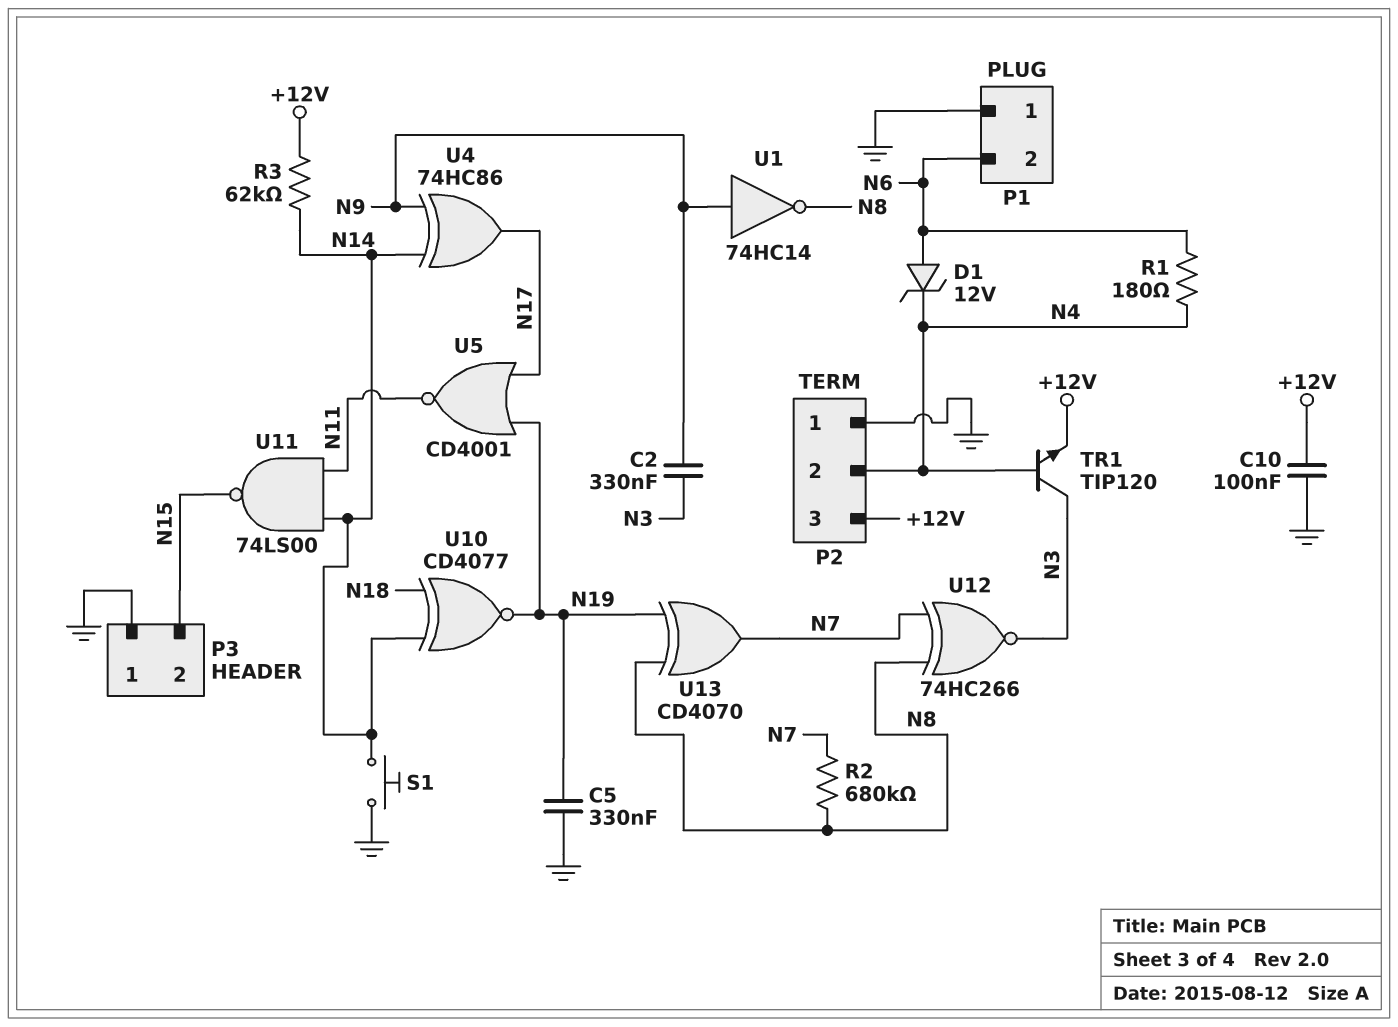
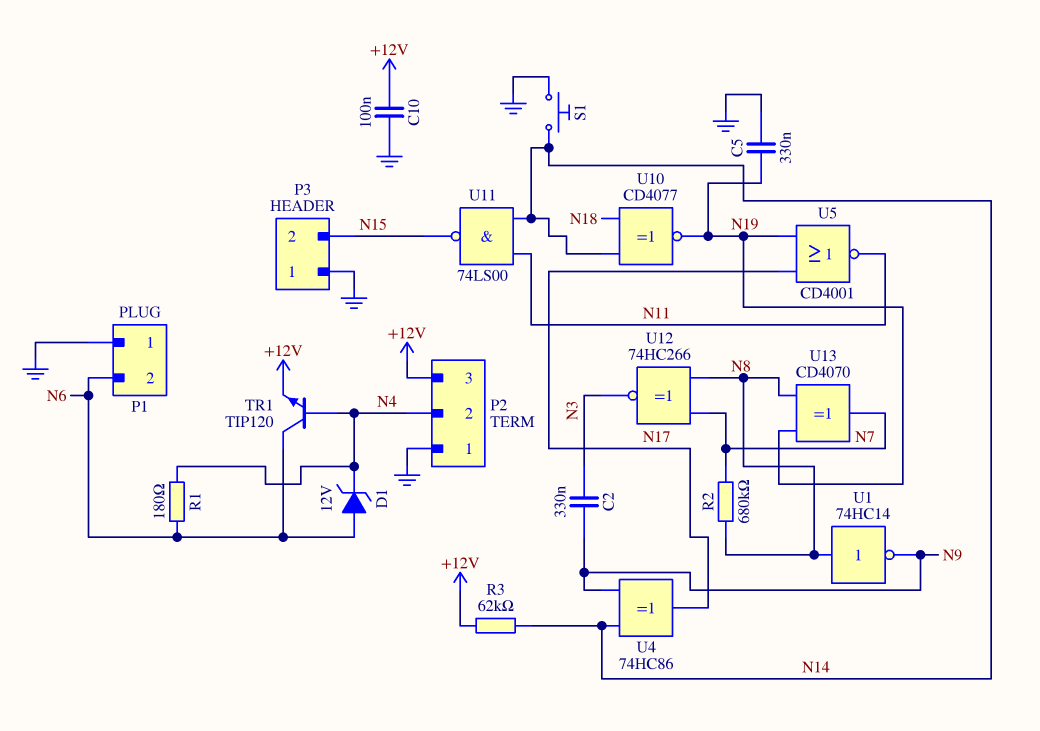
TR1: NPN TIP120 (B N4, C N3, E +12V) -> NPN TIP120 (B N4, C N6, E +12V)
U1: NOT 74HC14 (in N9, out N8) -> NOT 74HC14 (in N8, out N9)

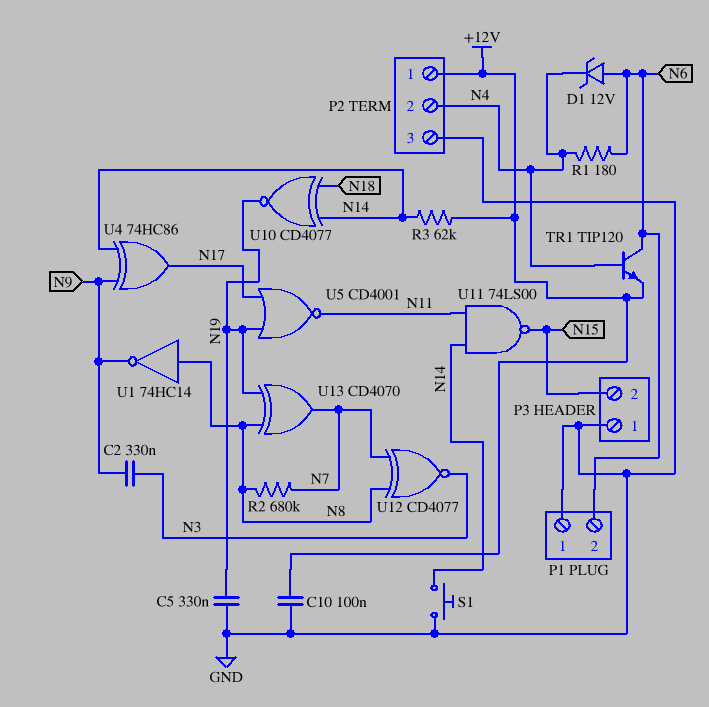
P2 pin 1: GND -> +12V
P2 pin 3: +12V -> GND
U12: XNOR 74HC266 (in N7, in N8, out N3) -> XNOR CD4077 (in N7, in N8, out N3)

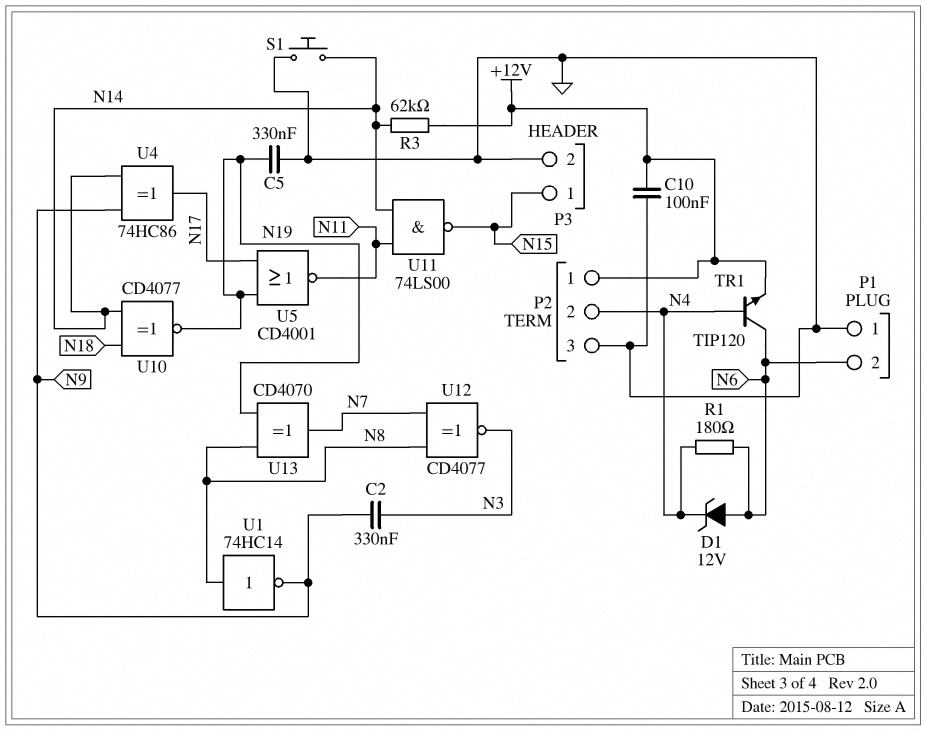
P3 pin 1: GND -> N15
P3 pin 2: N15 -> GND
R2: 680k (N7, N8) -> none

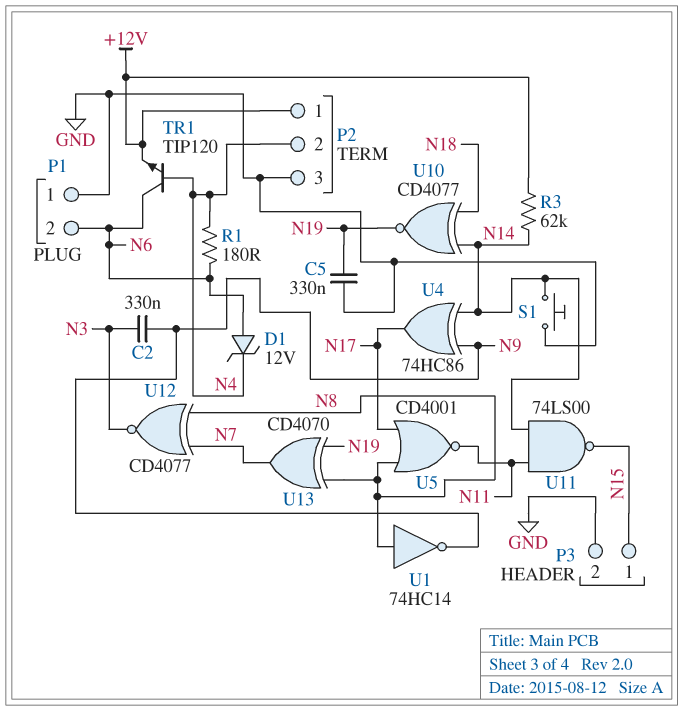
C10: 100nF (+12V, GND) -> none
U5: NOR CD4001 (in N17, in N19, out N11) -> NOR CD4001 (in N8, in N17, out N11)

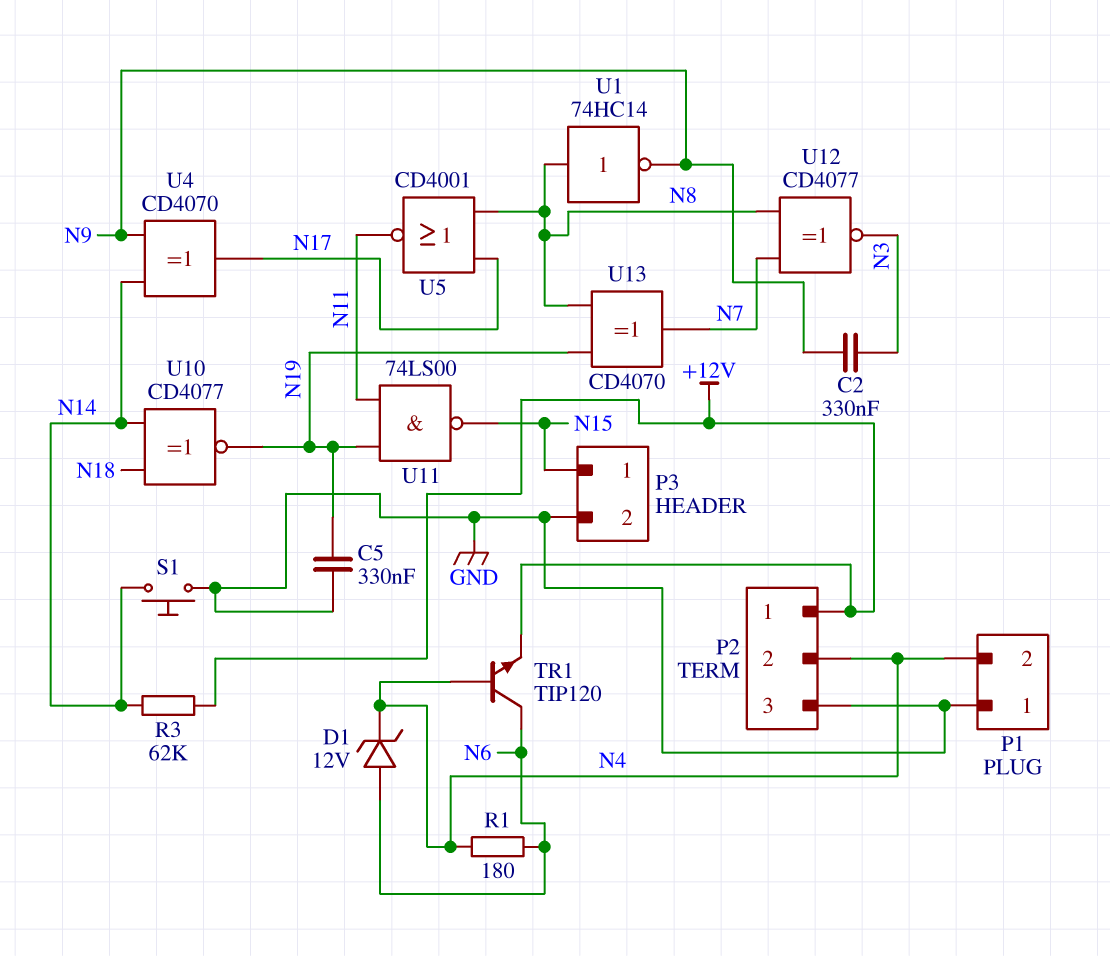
P1 pin 2: N6 -> N4
U4: XOR 74HC86 (in N9, in N14, out N17) -> XOR CD4070 (in N9, in N14, out N17)
U11: NAND 74LS00 (in N11, in N14, out N15) -> NAND 74LS00 (in N11, in N19, out N15)

